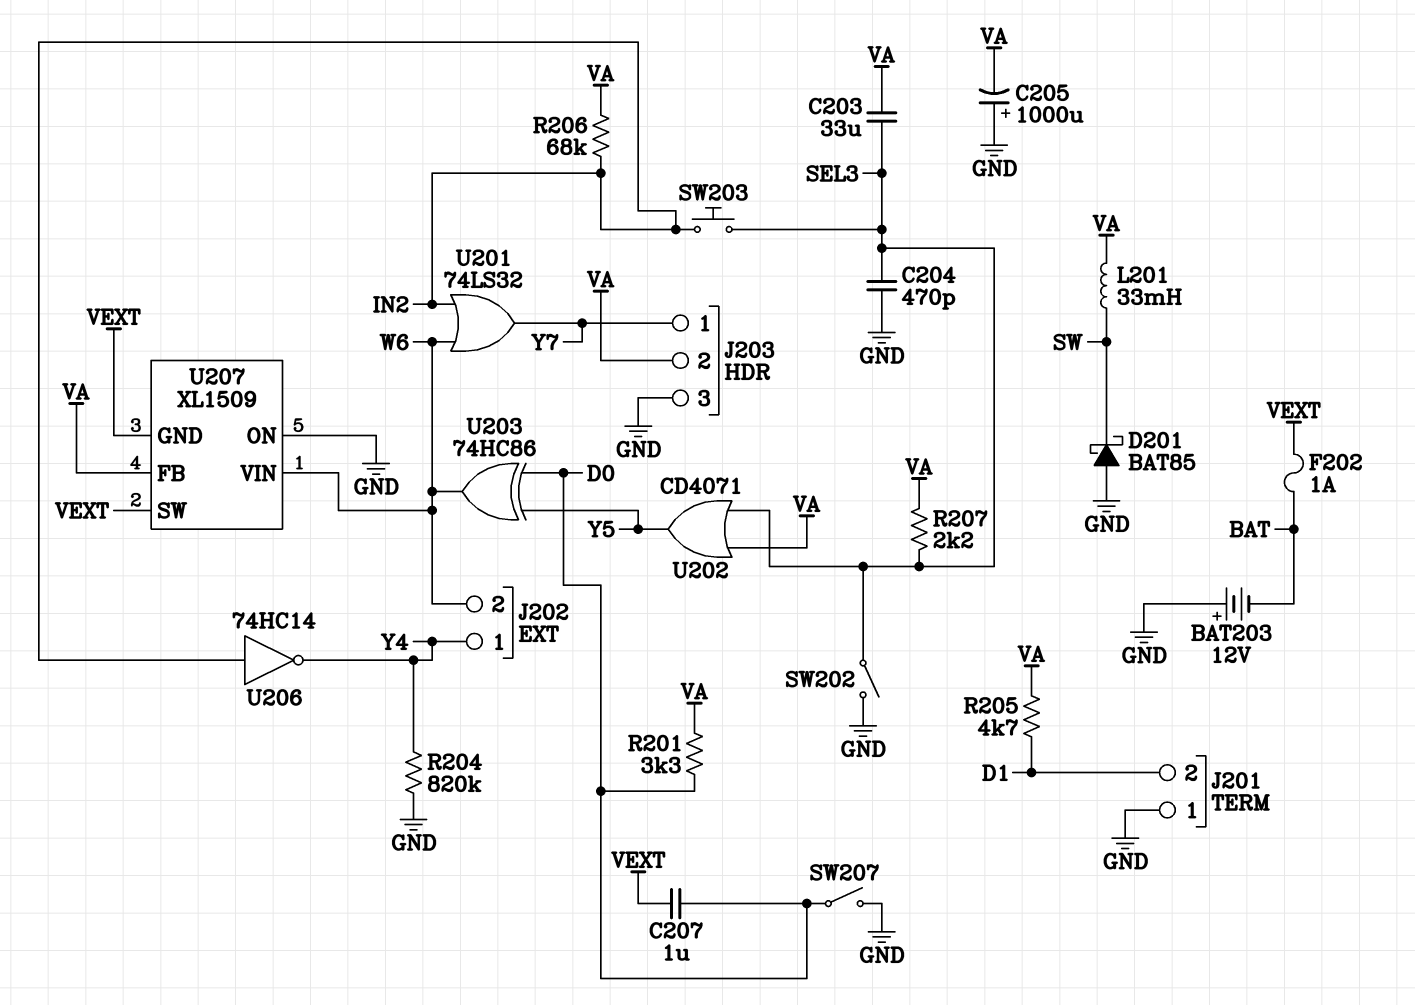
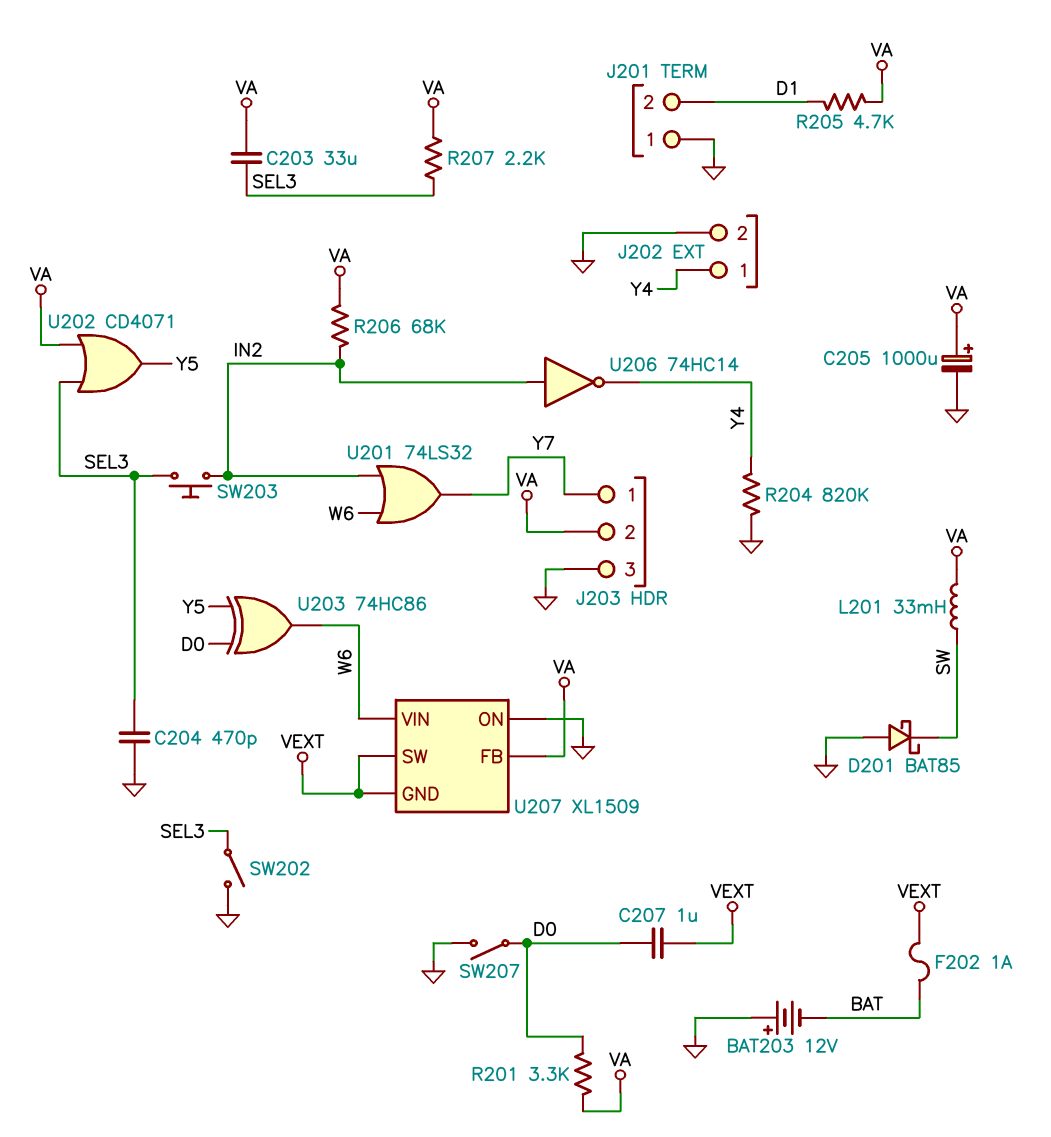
C205: 1000uF (plus GND, minus VA) -> 1000uF (plus VA, minus GND)
J202 pin 2: W6 -> GND

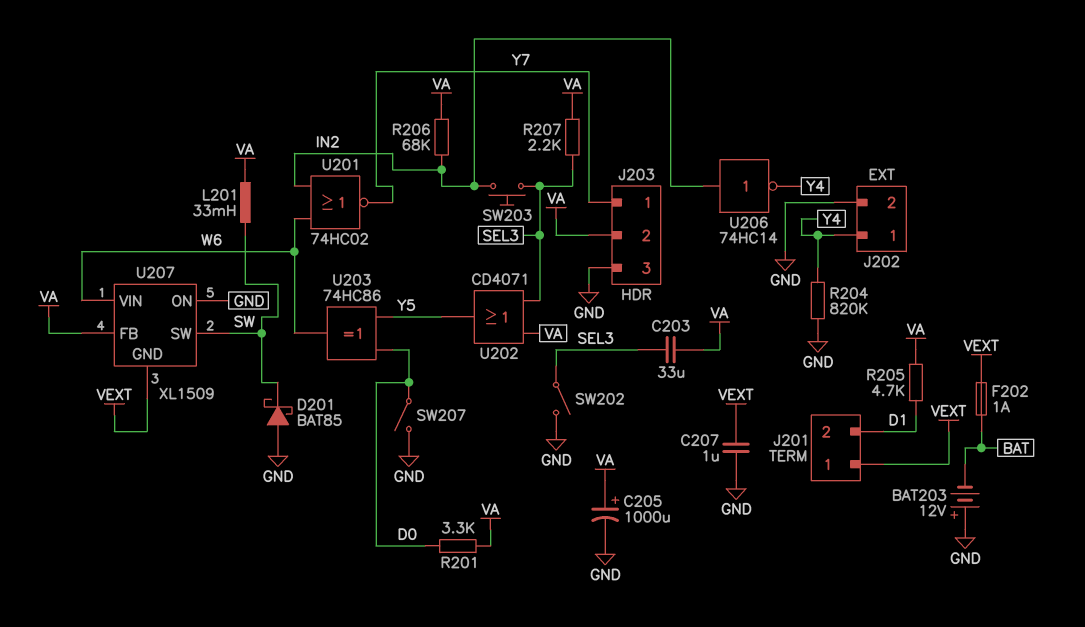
C204: 470pF (GND, SEL3) -> none
C207: 1uF (D0, VEXT) -> 1uF (GND, VEXT)
J201 pin 1: GND -> VEXT
U201: OR 74LS32 (in IN2, in W6, out Y7) -> NOR 74HC02 (in IN2, in W6, out Y7)
U207 pin SW: VEXT -> SW

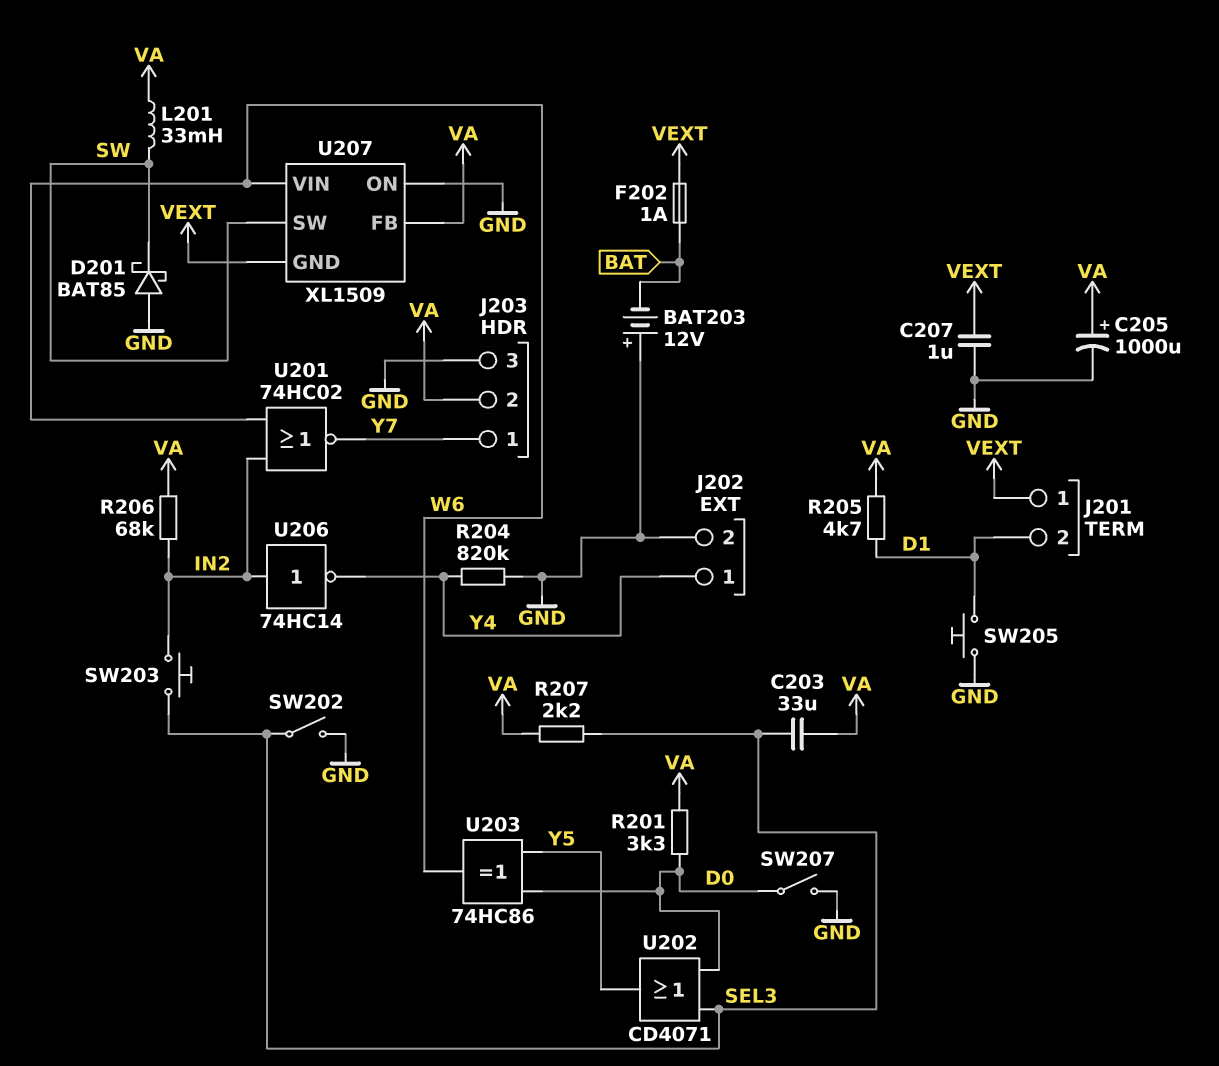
SW205: none -> button (D1, GND)
U202: OR CD4071 (in SEL3, in VA, out Y5) -> OR CD4071 (in D0, in SEL3, out Y5)

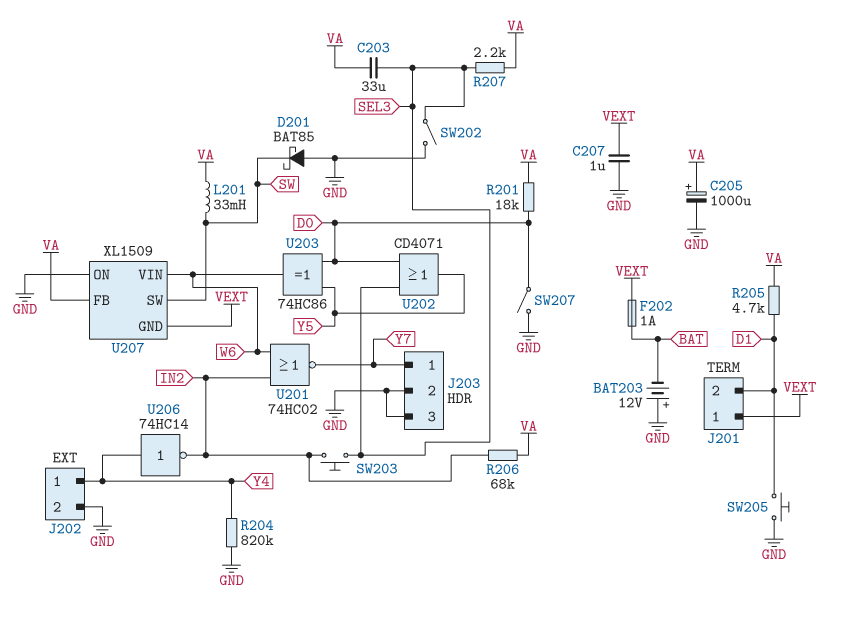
J203 pin 2: VA -> GND
R201: 3.3k (D0, VA) -> 18k (D0, VA)
U206: NOT 74HC14 (in IN2, out Y4) -> NOT 74HC14 (in Y4, out IN2)

